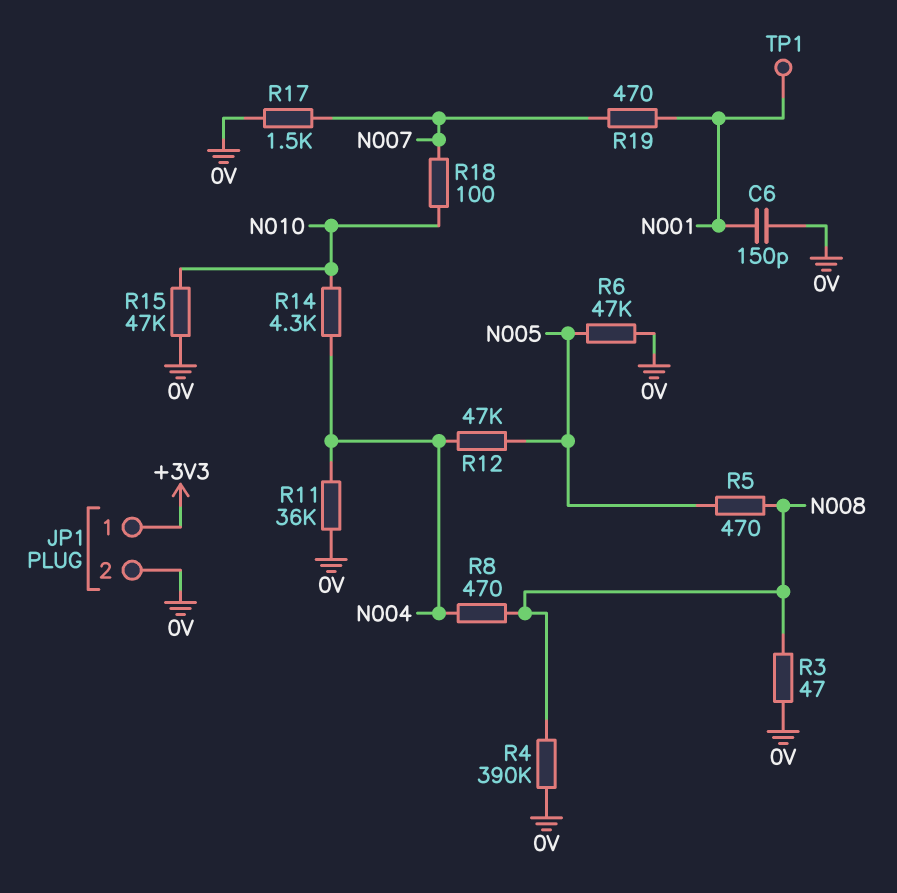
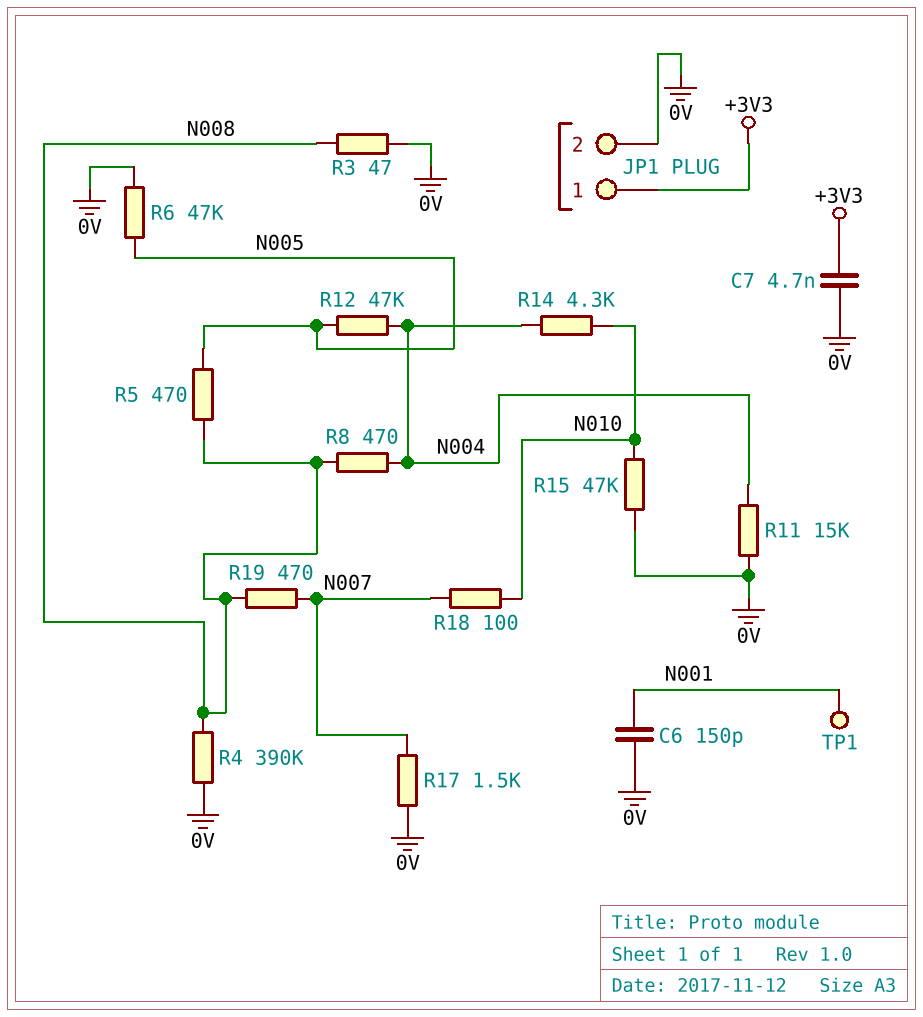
C7: none -> 4.7nF (+3V3, 0V)
R11: 36k (0V, N004) -> 15k (0V, N004)
R19: 470 (N001, N007) -> 470 (N007, N008)

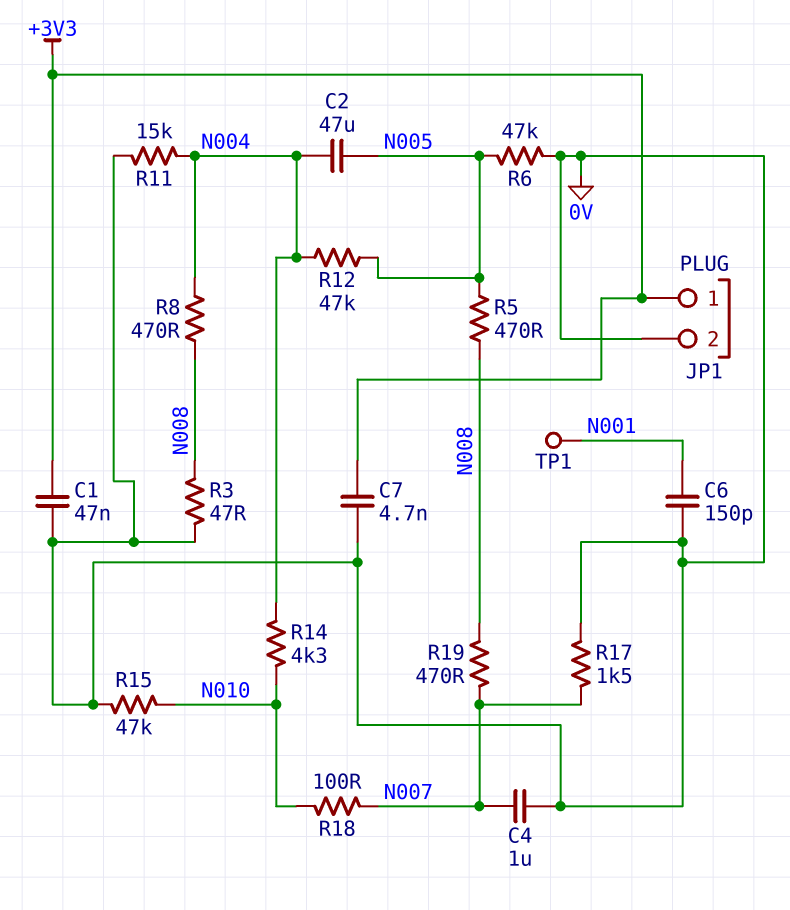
C1: none -> 47nF (+3V3, 0V)
C2: none -> 47uF (N004, N005)
C4: none -> 1uF (0V, N007)
R4: 390k (0V, N008) -> none

